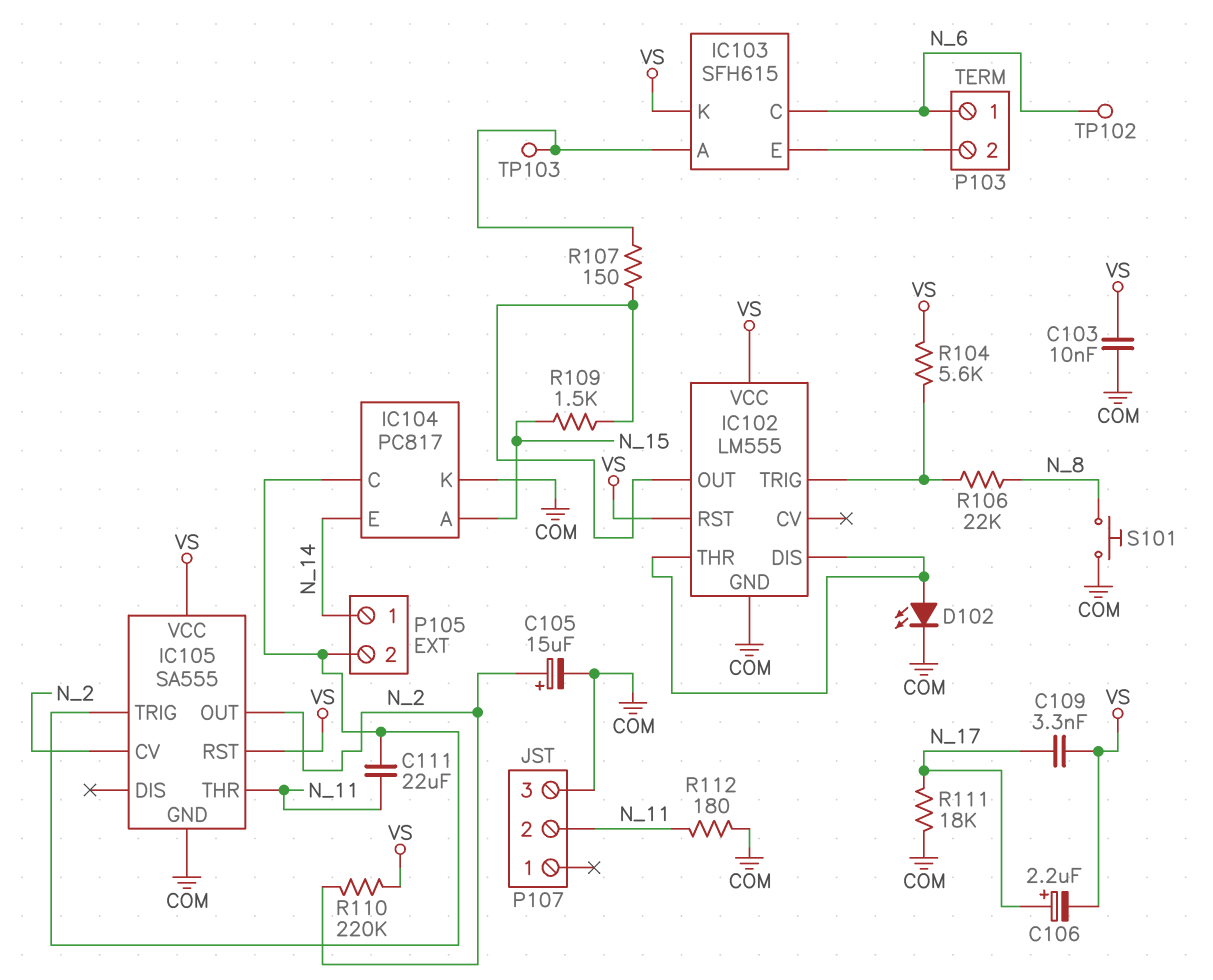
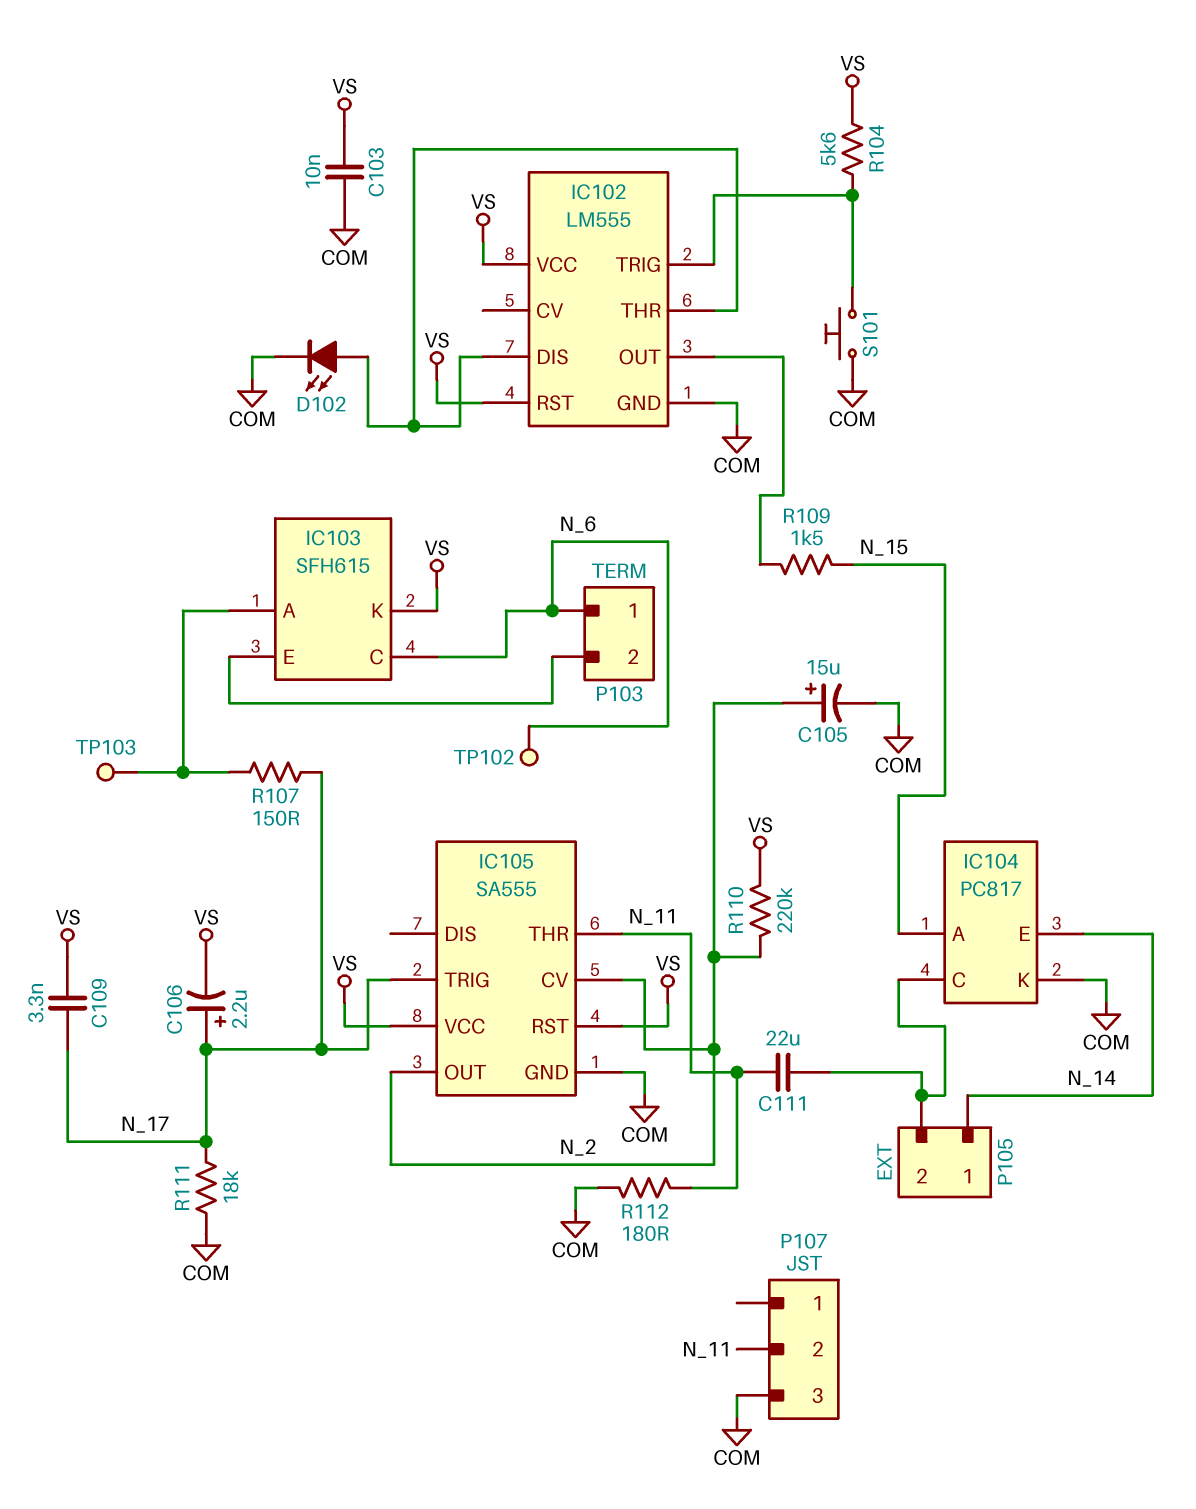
IC105 pin TRIG: IC104/C -> N_17
R106: 22k (IC102/TRIG, N_8) -> none
R107: 150 (IC102/OUT, IC103/A) -> 150 (IC103/A, N_17)
S101: button (COM, N_8) -> button (COM, IC102/TRIG)

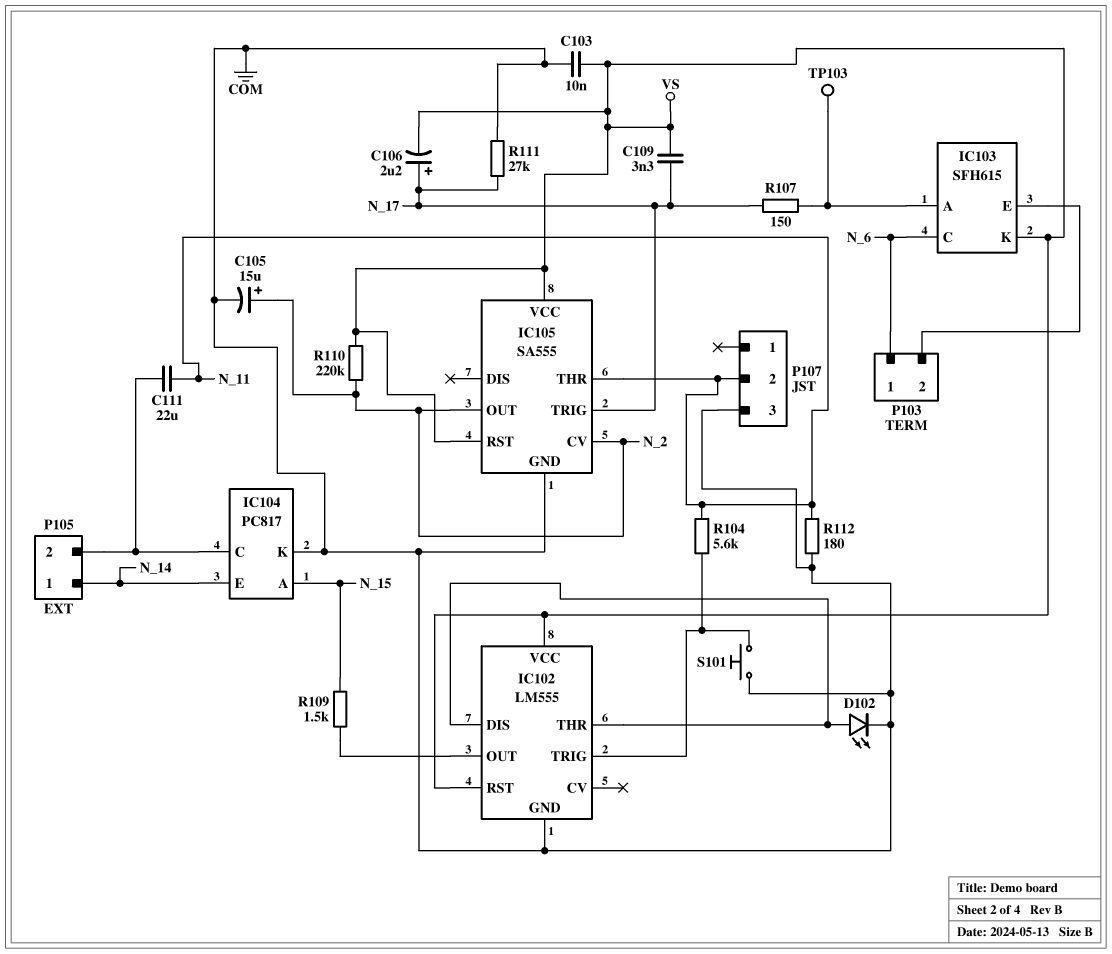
R104: 5.6k (IC102/TRIG, VS) -> 5.6k (IC102/TRIG, N_11)
R111: 18k (COM, N_17) -> 27k (COM, N_17)
TP102: test point (N_6) -> none

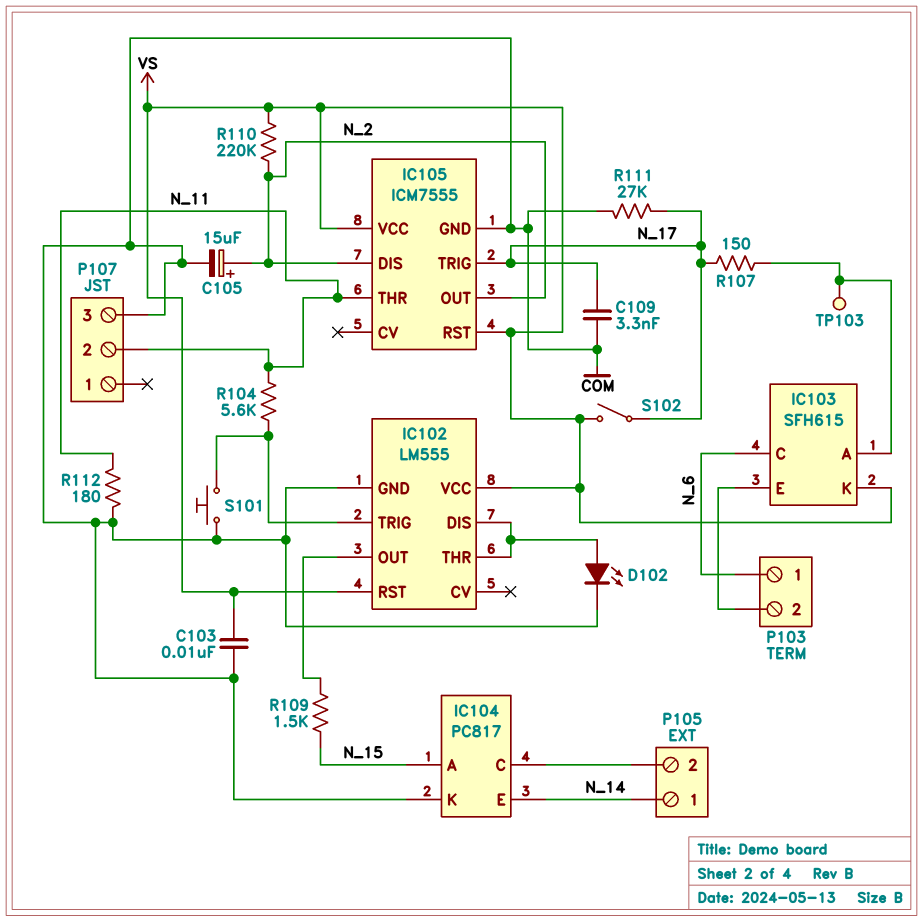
C106: 2.2uF (plus N_17, minus VS) -> none
C109: 3.3nF (N_17, VS) -> 3.3nF (COM, N_17)
C111: 22uF (IC104/C, N_11) -> none
IC105: SA555 -> ICM7555
IC105 pin CV: N_2 -> none
IC105 pin DIS: none -> N_2
S102: none -> switch (N_17, VS)

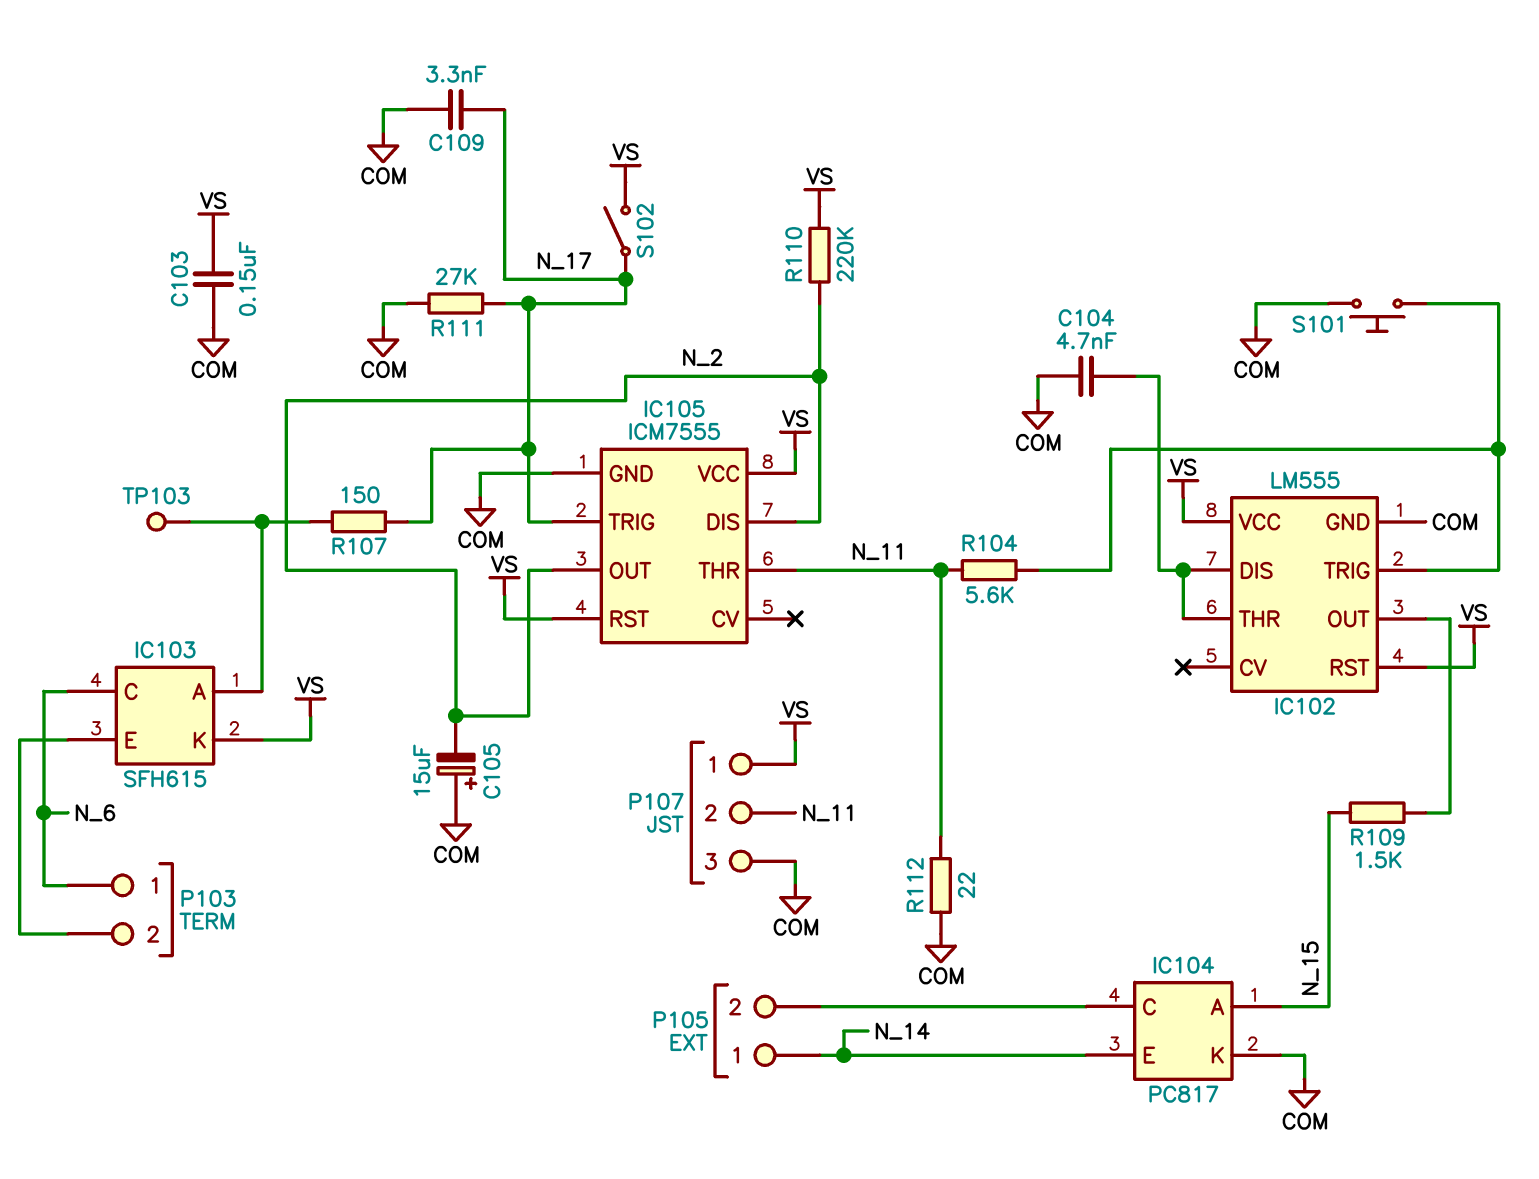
C103: 10nF (COM, VS) -> 150nF (COM, VS)
C104: none -> 4.7nF (COM, IC102/DIS)
C105: 15uF (plus N_2, minus COM) -> 15uF (plus COM, minus N_2)
D102: LED (A IC102/DIS, K COM) -> none
P107 pin 1: none -> VS
R112: 180 (COM, N_11) -> 22 (COM, N_11)

